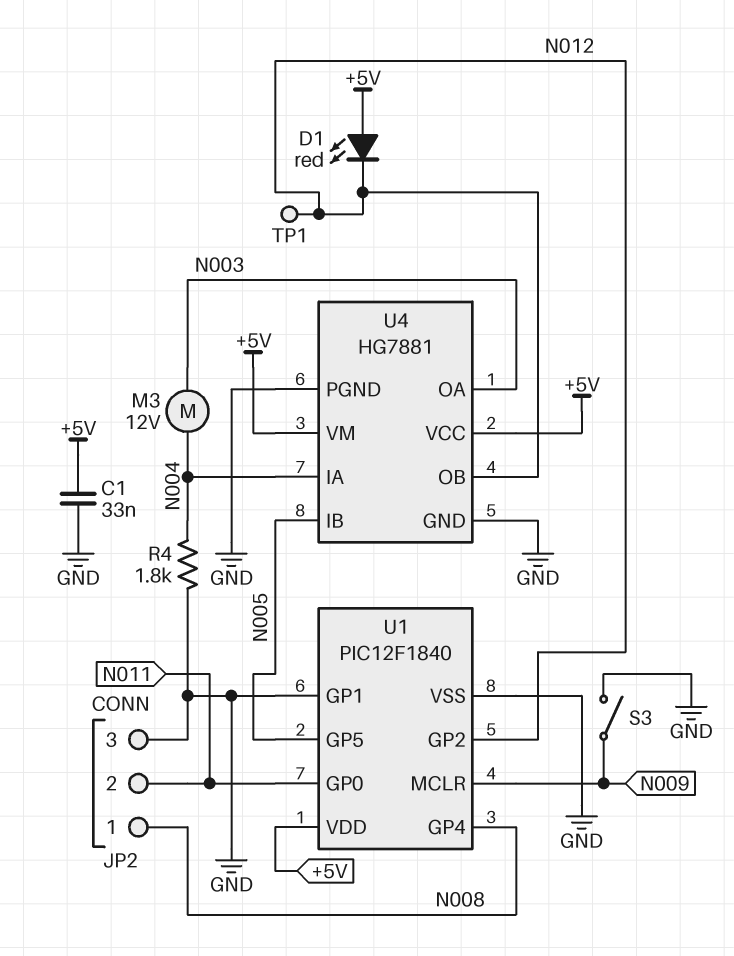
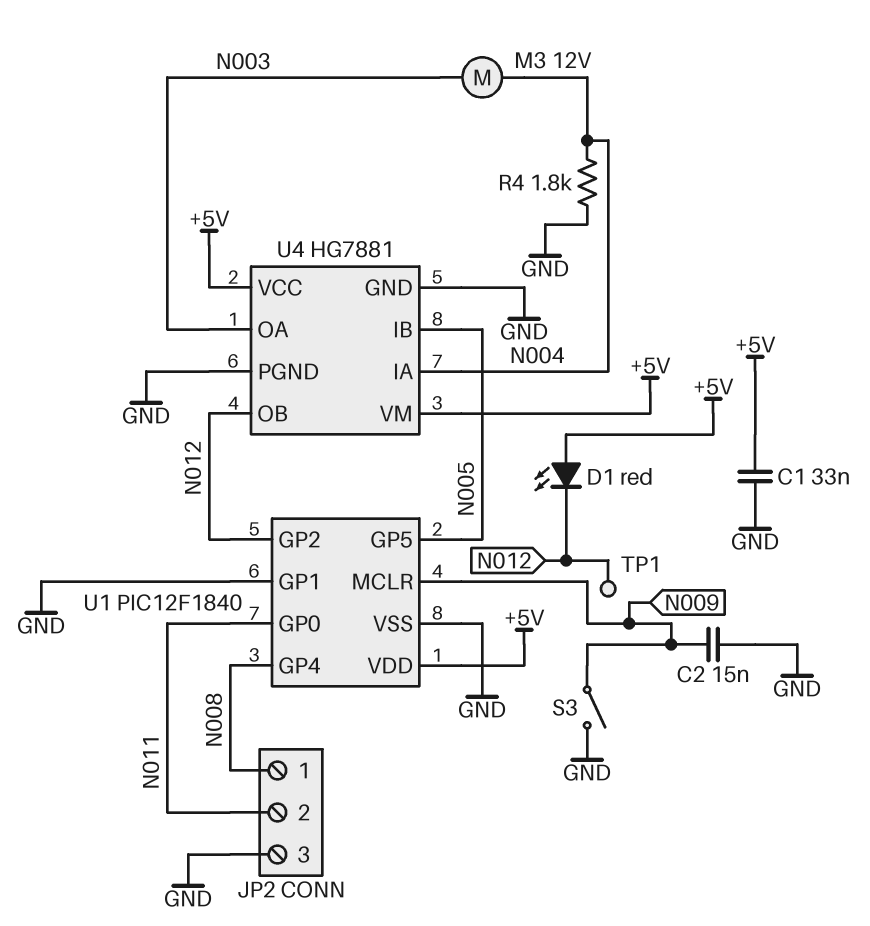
C2: none -> 15nF (GND, N009)

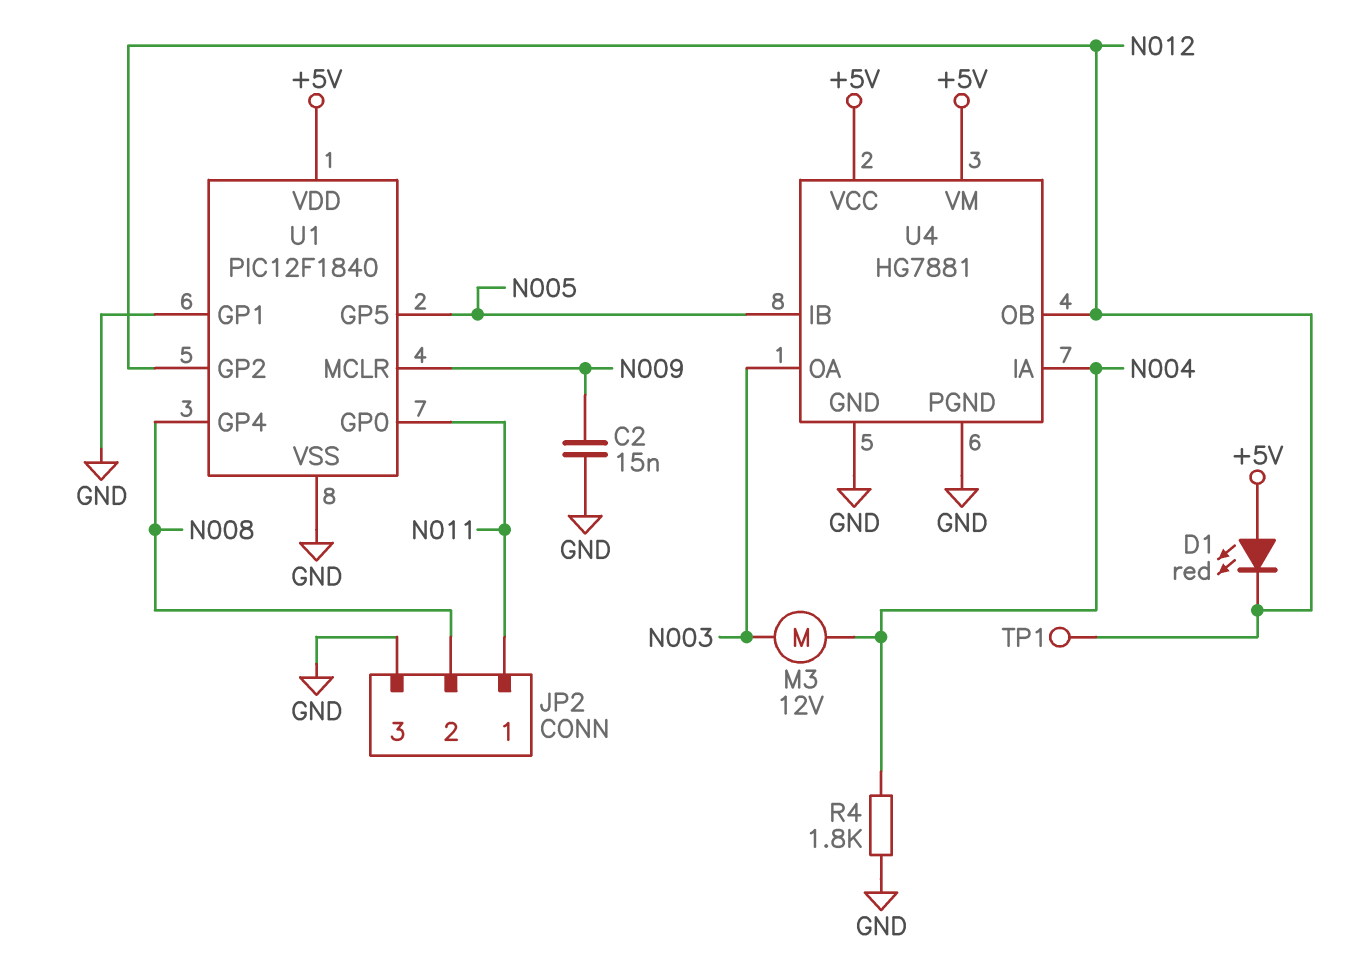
C1: 33nF (+5V, GND) -> none
JP2 pin 1: N008 -> N011
JP2 pin 2: N011 -> N008
S3: switch (GND, N009) -> none

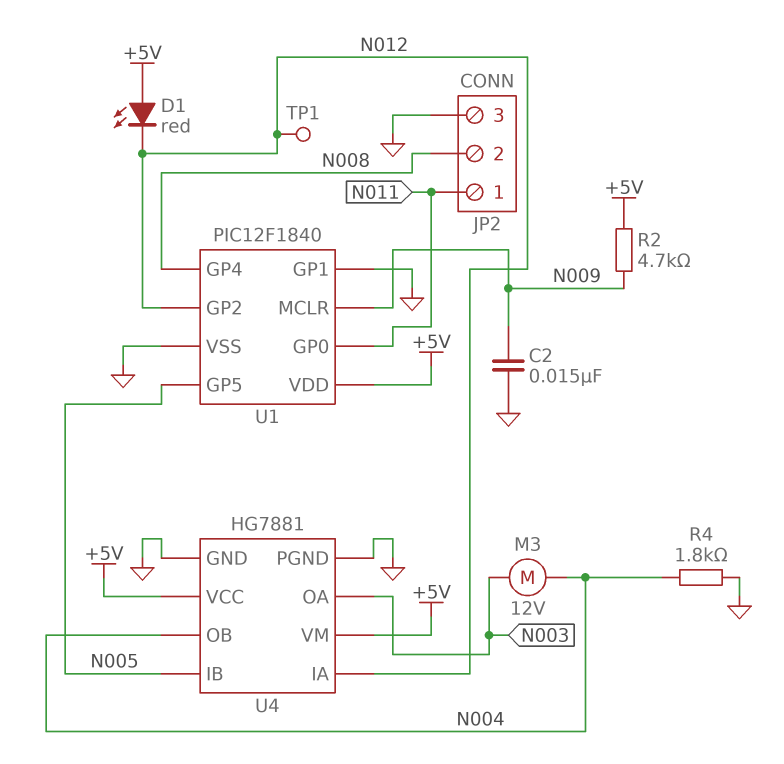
R2: none -> 4.7k (+5V, N009)
U4 pin IA: N004 -> N012
U4 pin OB: N012 -> N004

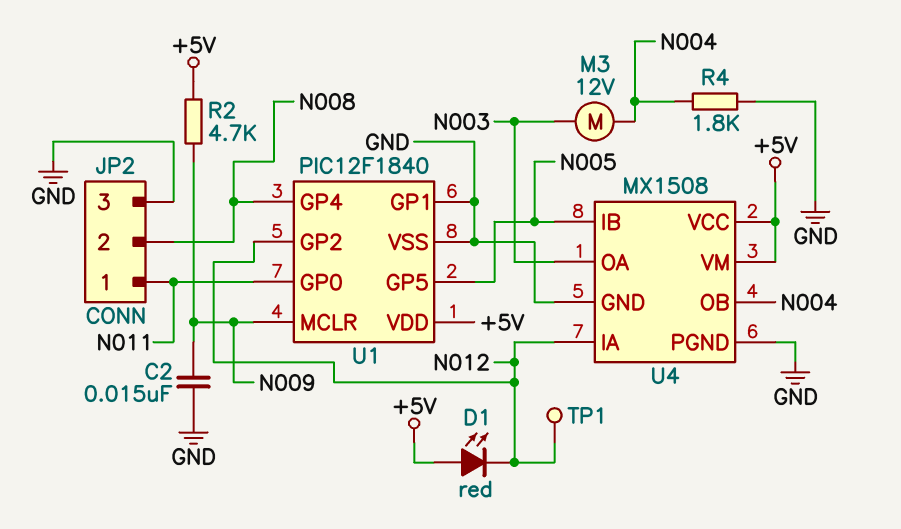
U4: HG7881 -> MX1508

